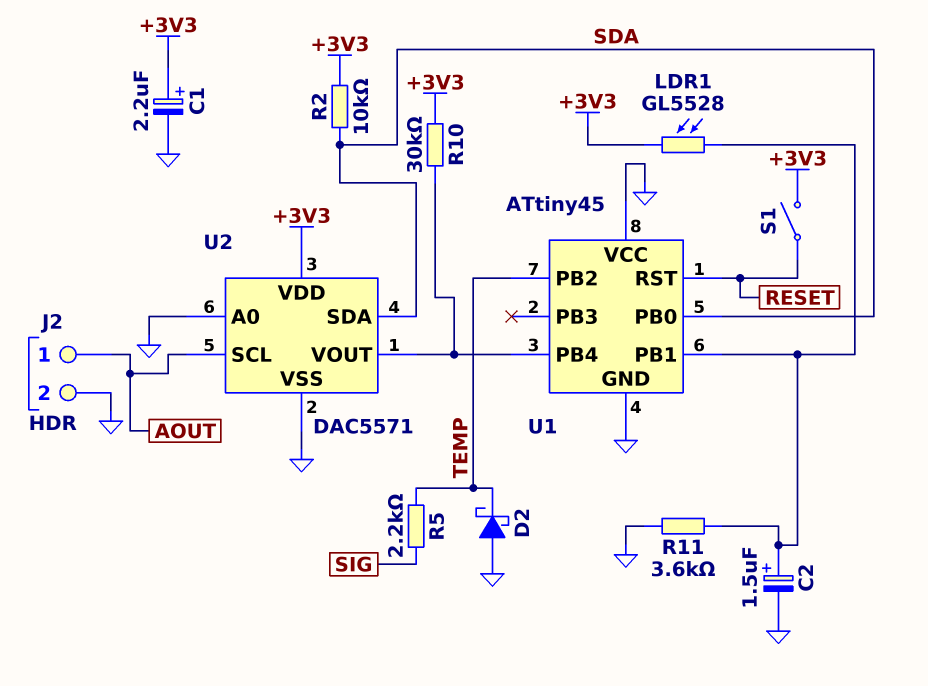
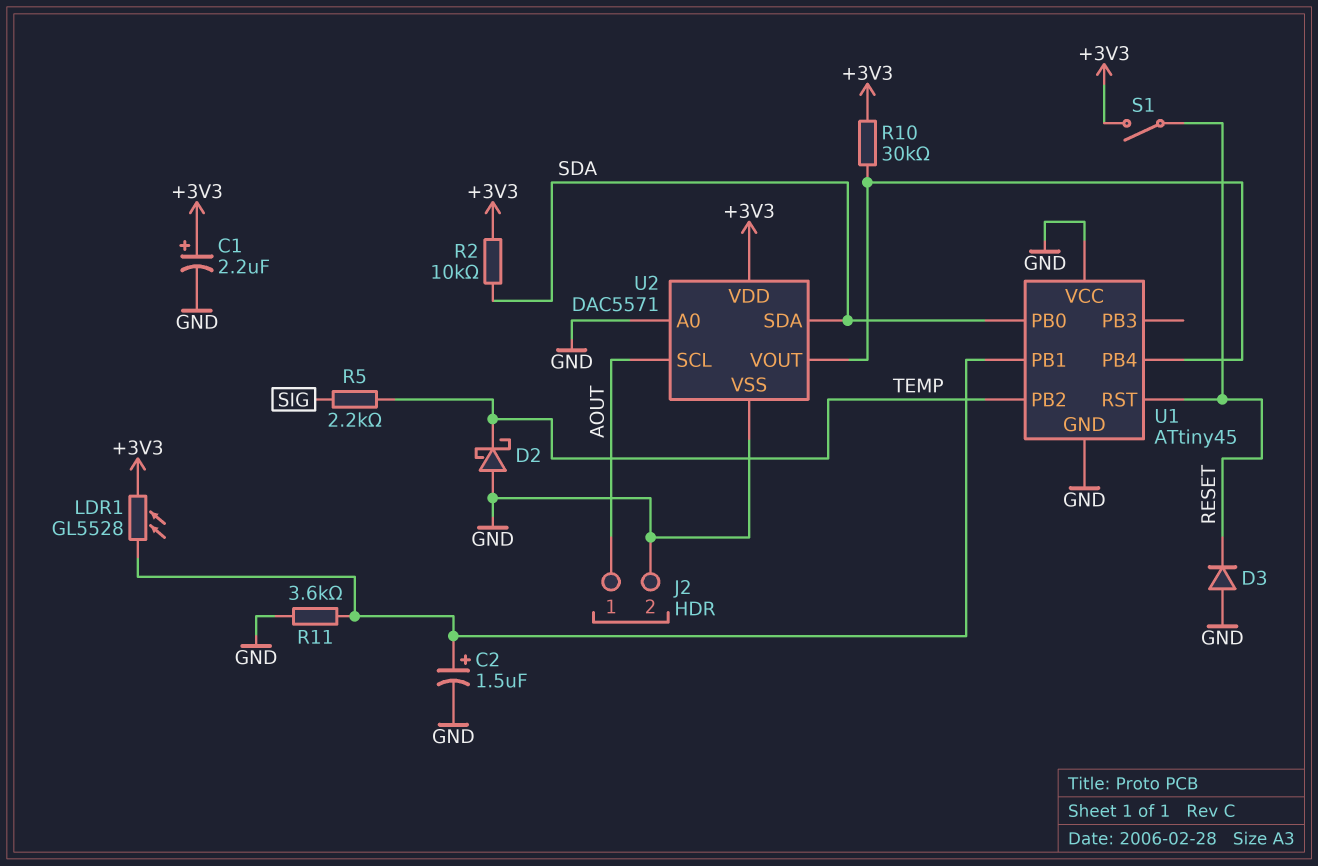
D3: none -> diode (A GND, K RESET)

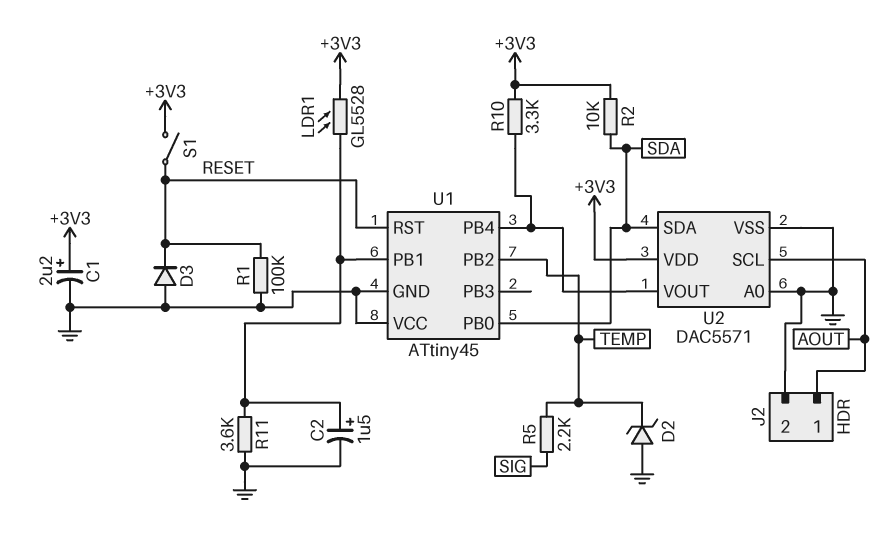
D2: schottky (A GND, K TEMP) -> zener (A GND, K TEMP)
R1: none -> 100k (GND, RESET)
R10: 30k (+3V3, U1/PB4) -> 3.3k (+3V3, U1/PB4)

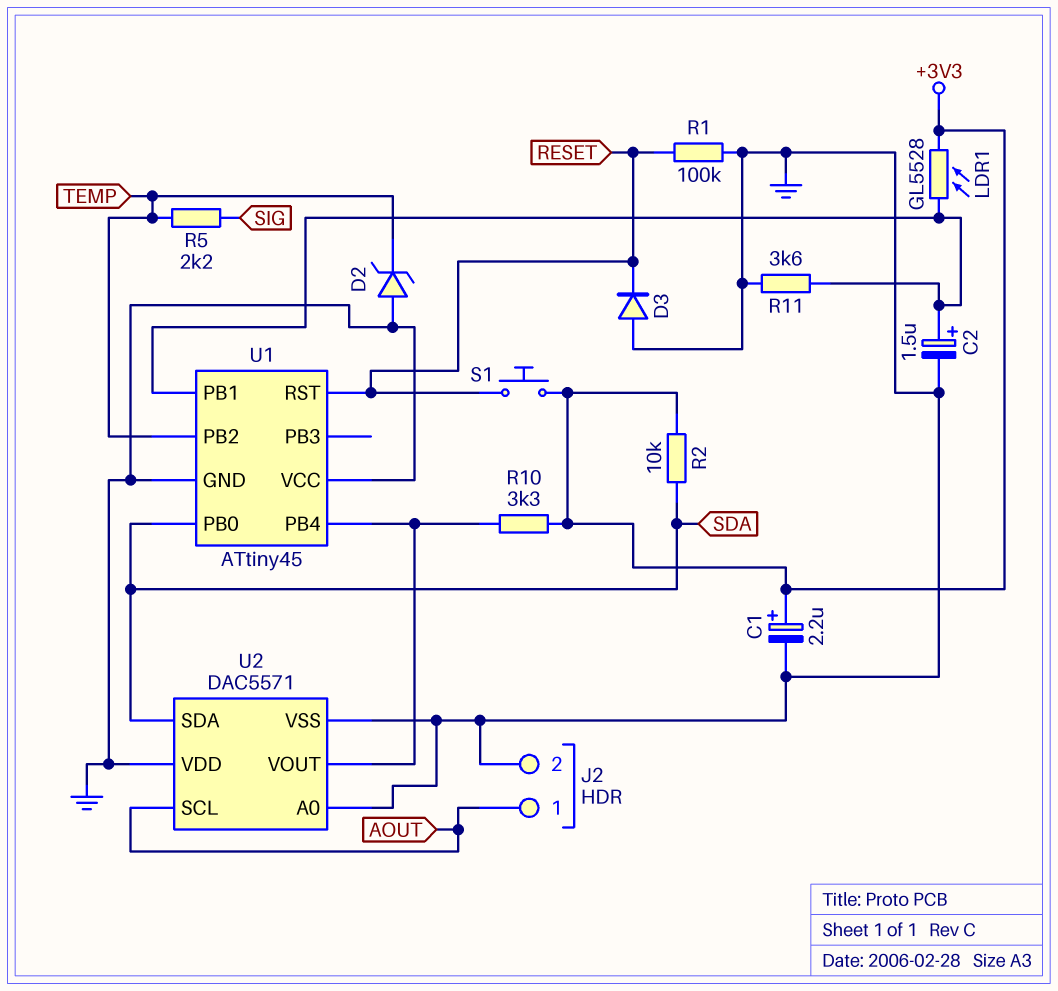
S1: switch (+3V3, RESET) -> button (+3V3, RESET)
U2 pin VDD: +3V3 -> GND

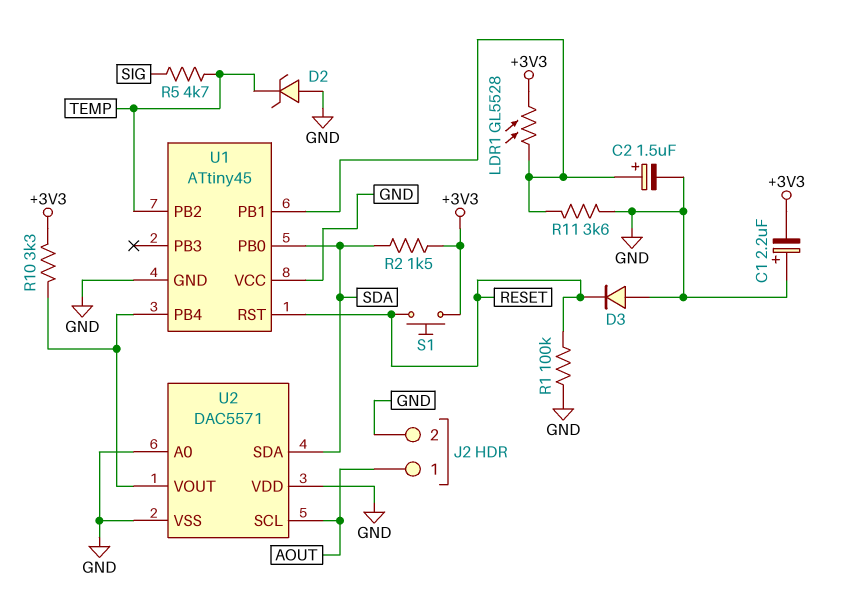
C1: 2.2uF (plus +3V3, minus GND) -> 2.2uF (plus GND, minus +3V3)
R2: 10k (+3V3, SDA) -> 1.5k (+3V3, SDA)
R5: 2.2k (SIG, TEMP) -> 4.7k (SIG, TEMP)

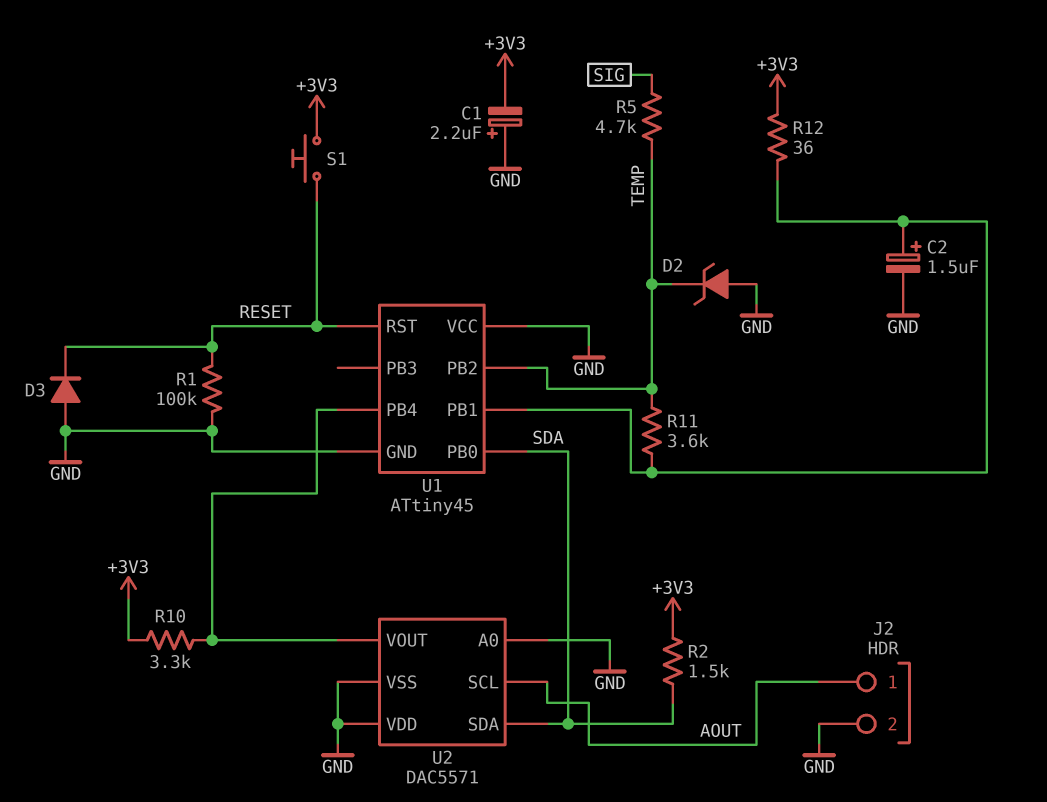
LDR1: GL5528 (+3V3, U1/PB1) -> none
R11: 3.6k (GND, U1/PB1) -> 3.6k (TEMP, U1/PB1)
R12: none -> 36 (+3V3, U1/PB1)

